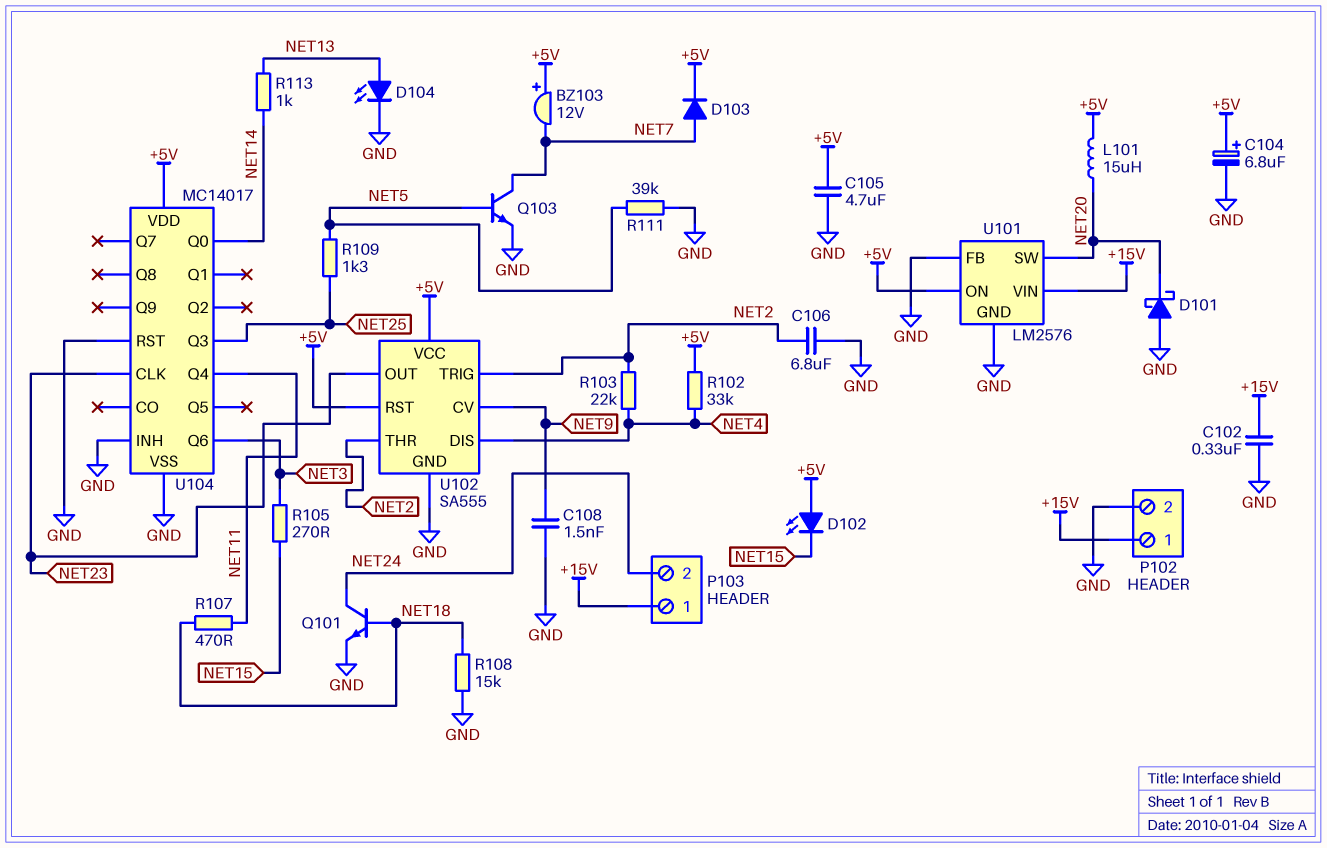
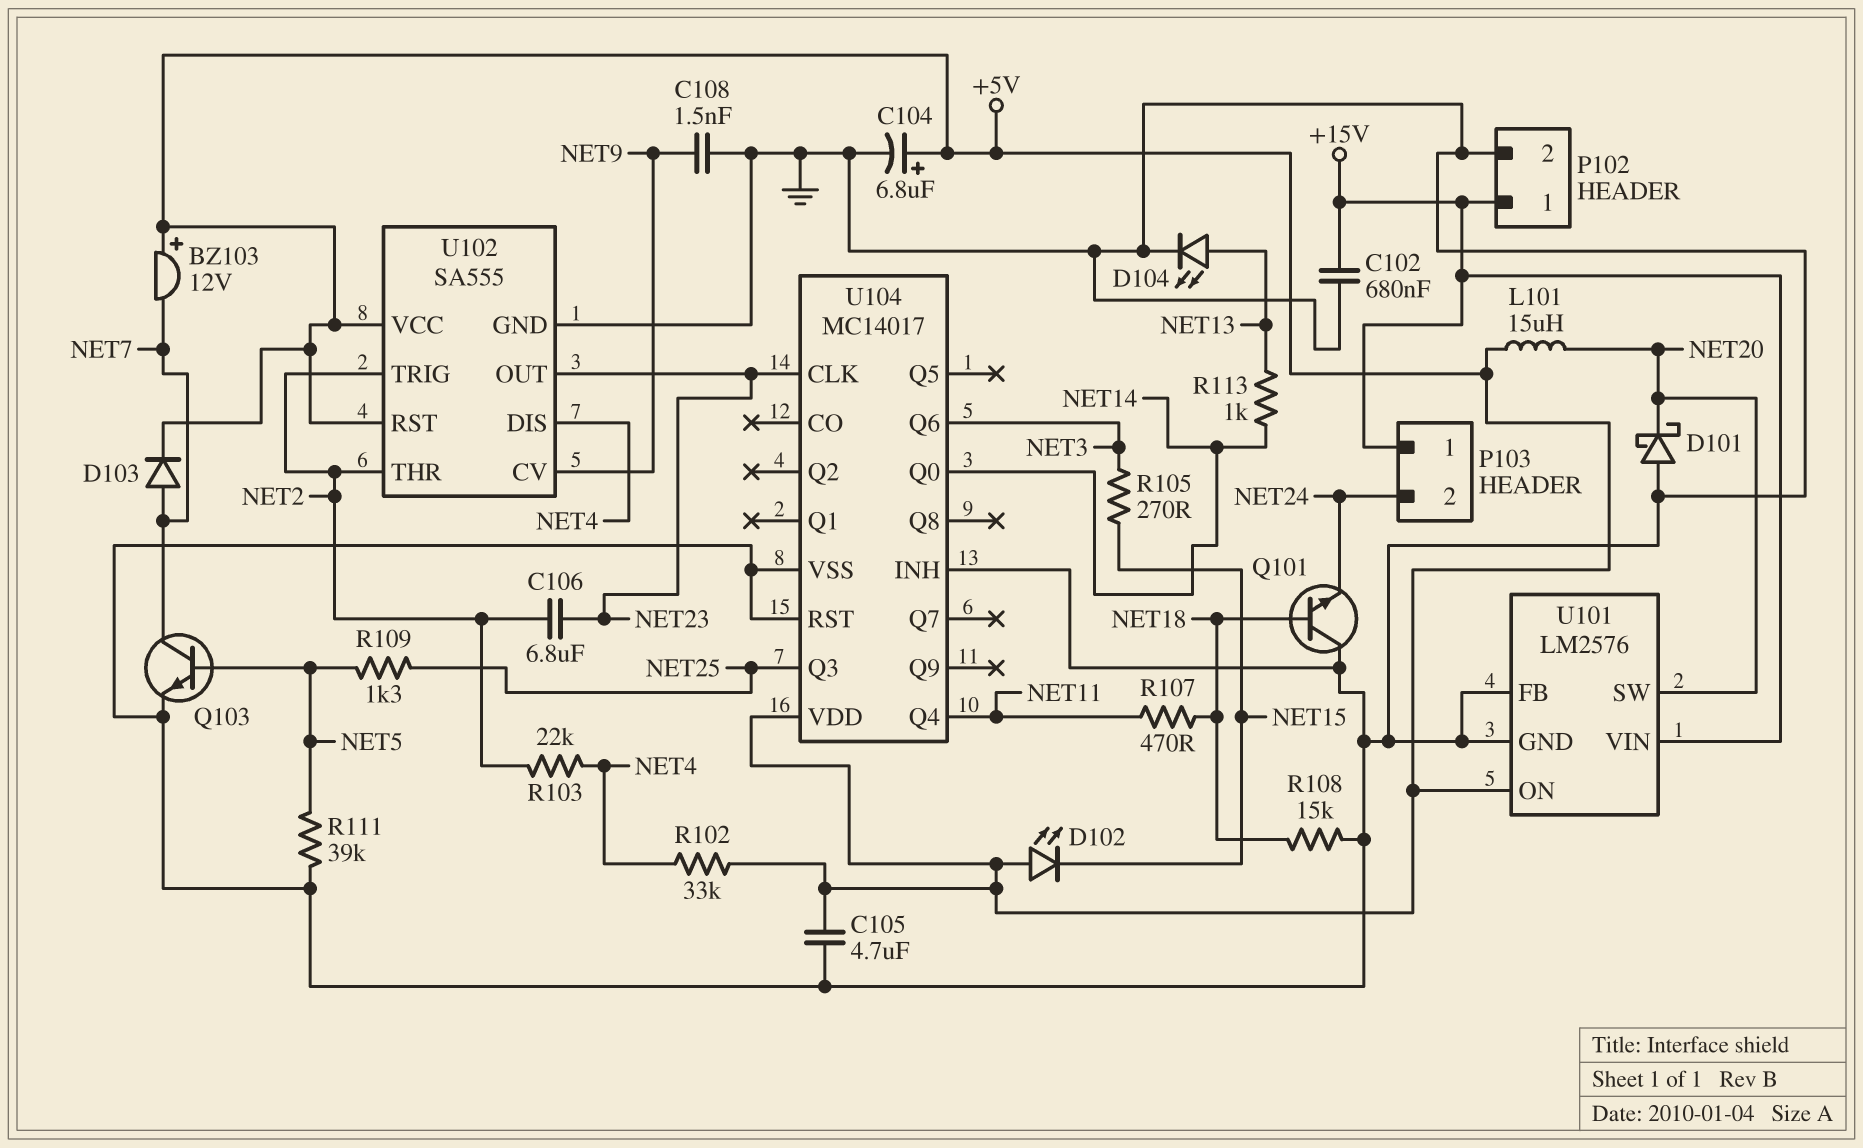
C102: 330nF (+15V, GND) -> 680nF (+15V, GND)
C106: 6.8uF (GND, NET2) -> 6.8uF (NET2, NET23)
Q101: NPN (B NET18, C NET24, E GND) -> NPN (B NET18, C GND, E NET24)

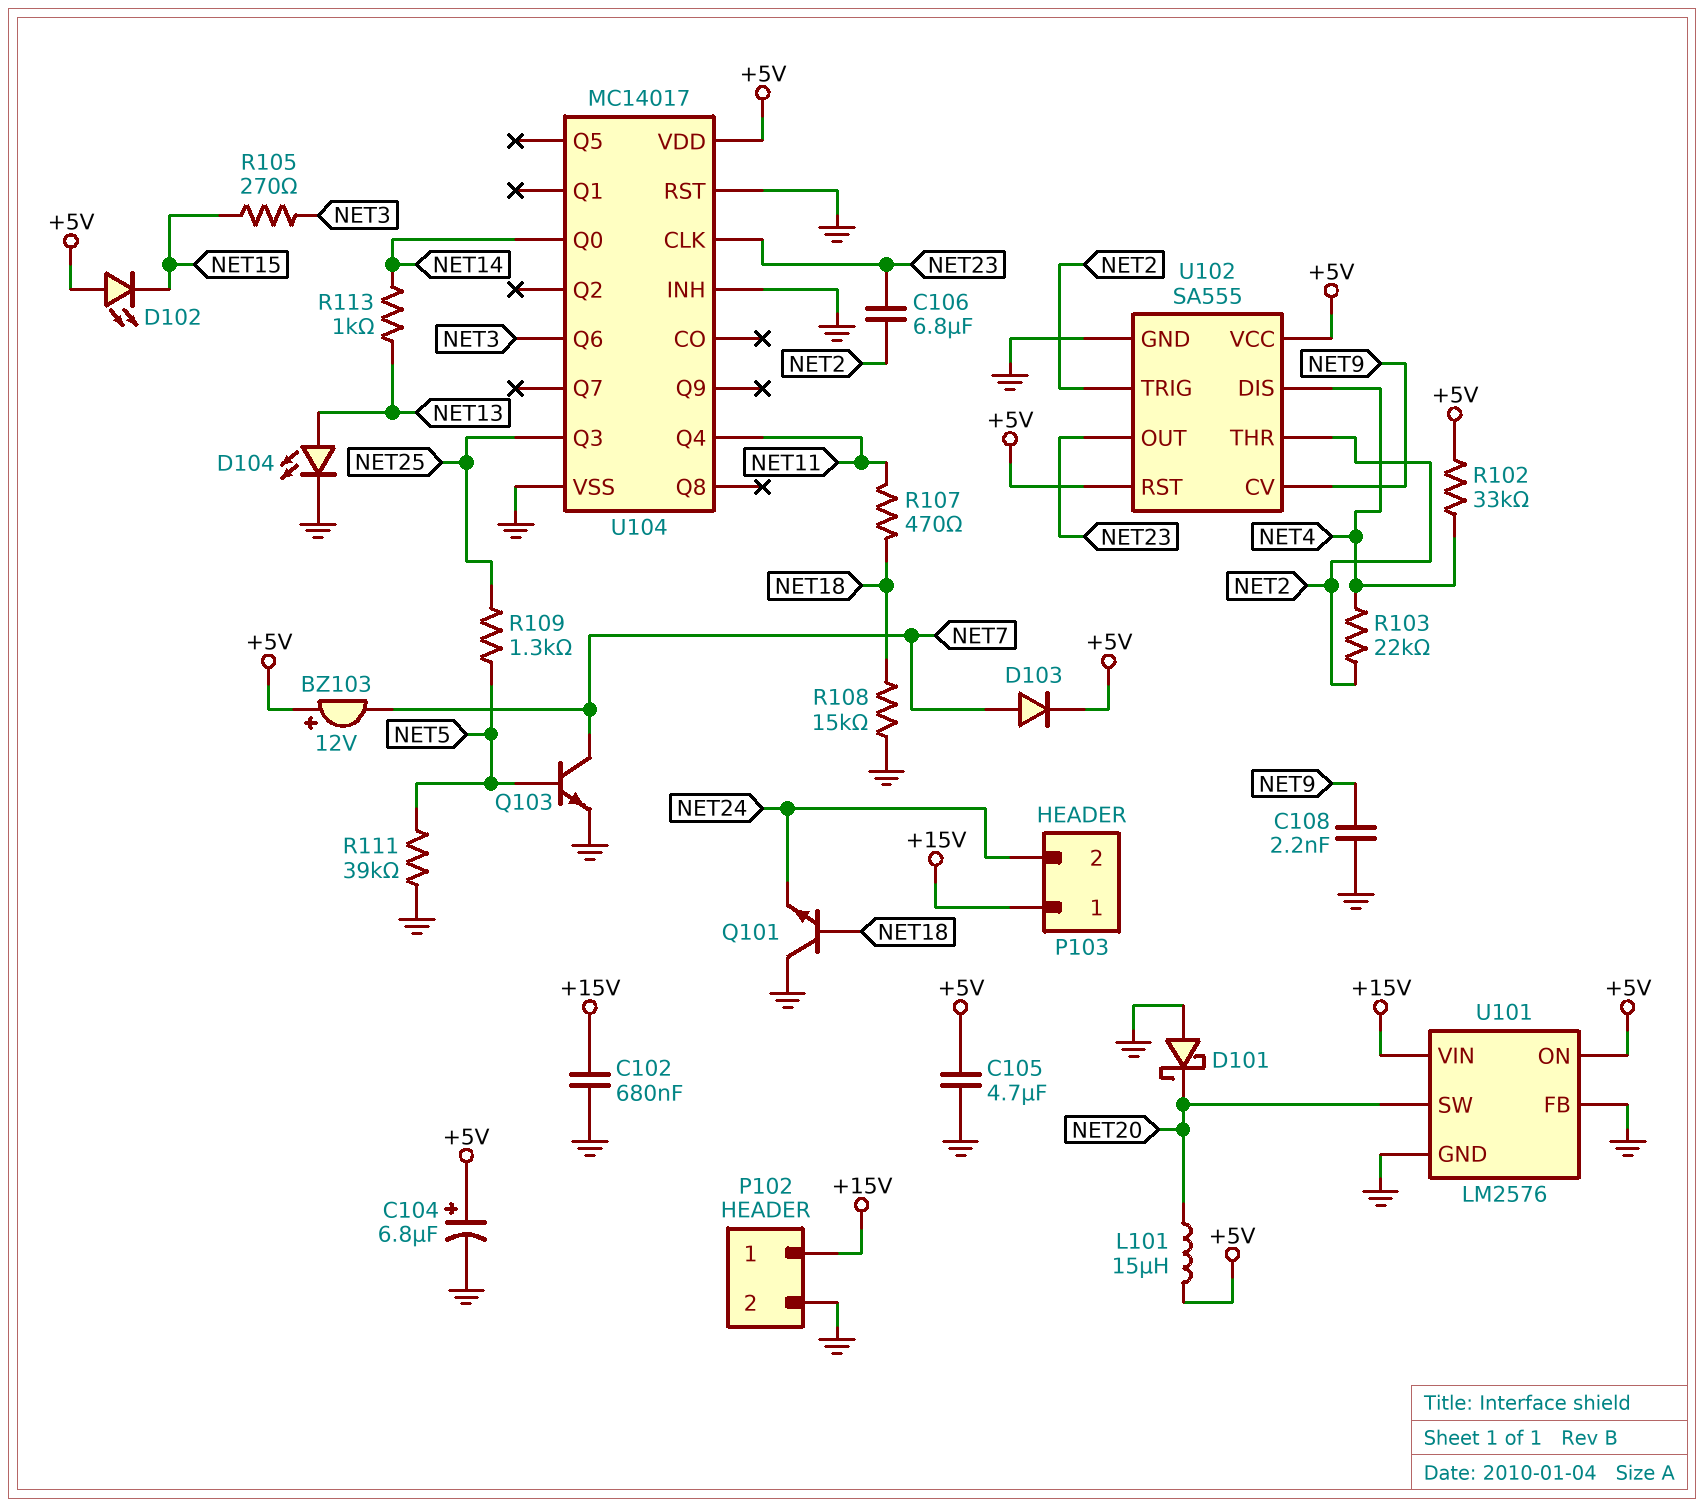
C108: 1.5nF (GND, NET9) -> 2.2nF (GND, NET9)

